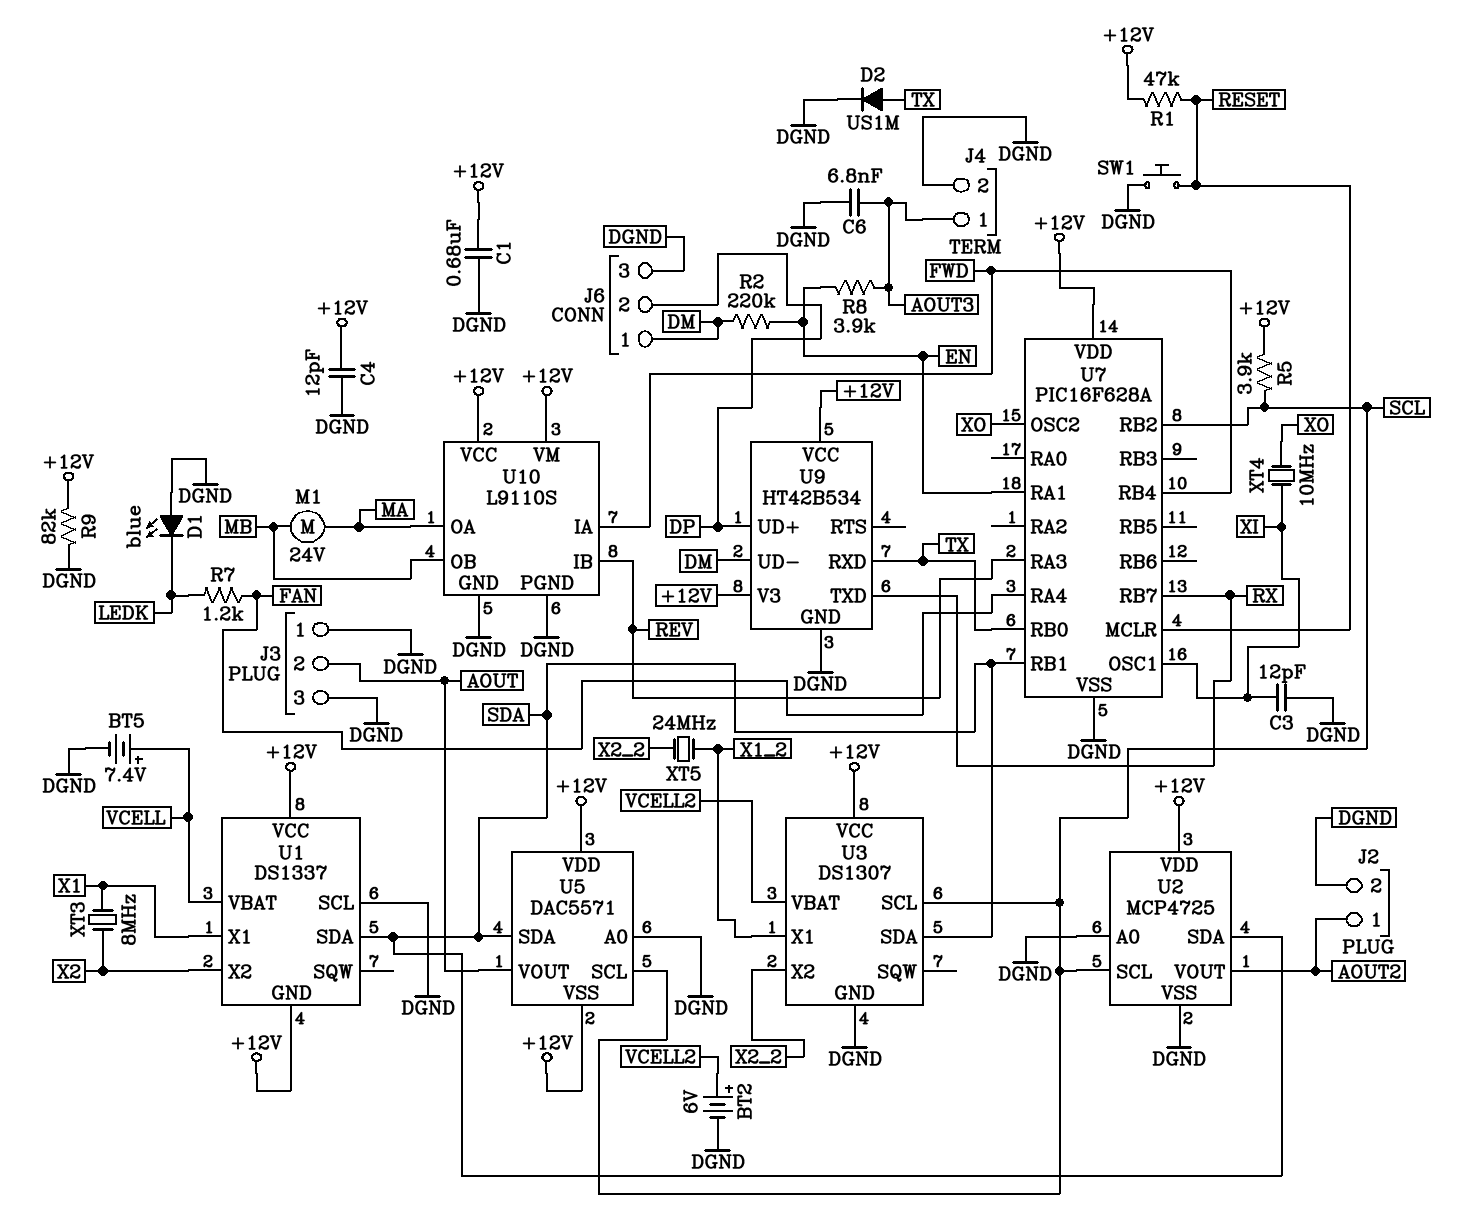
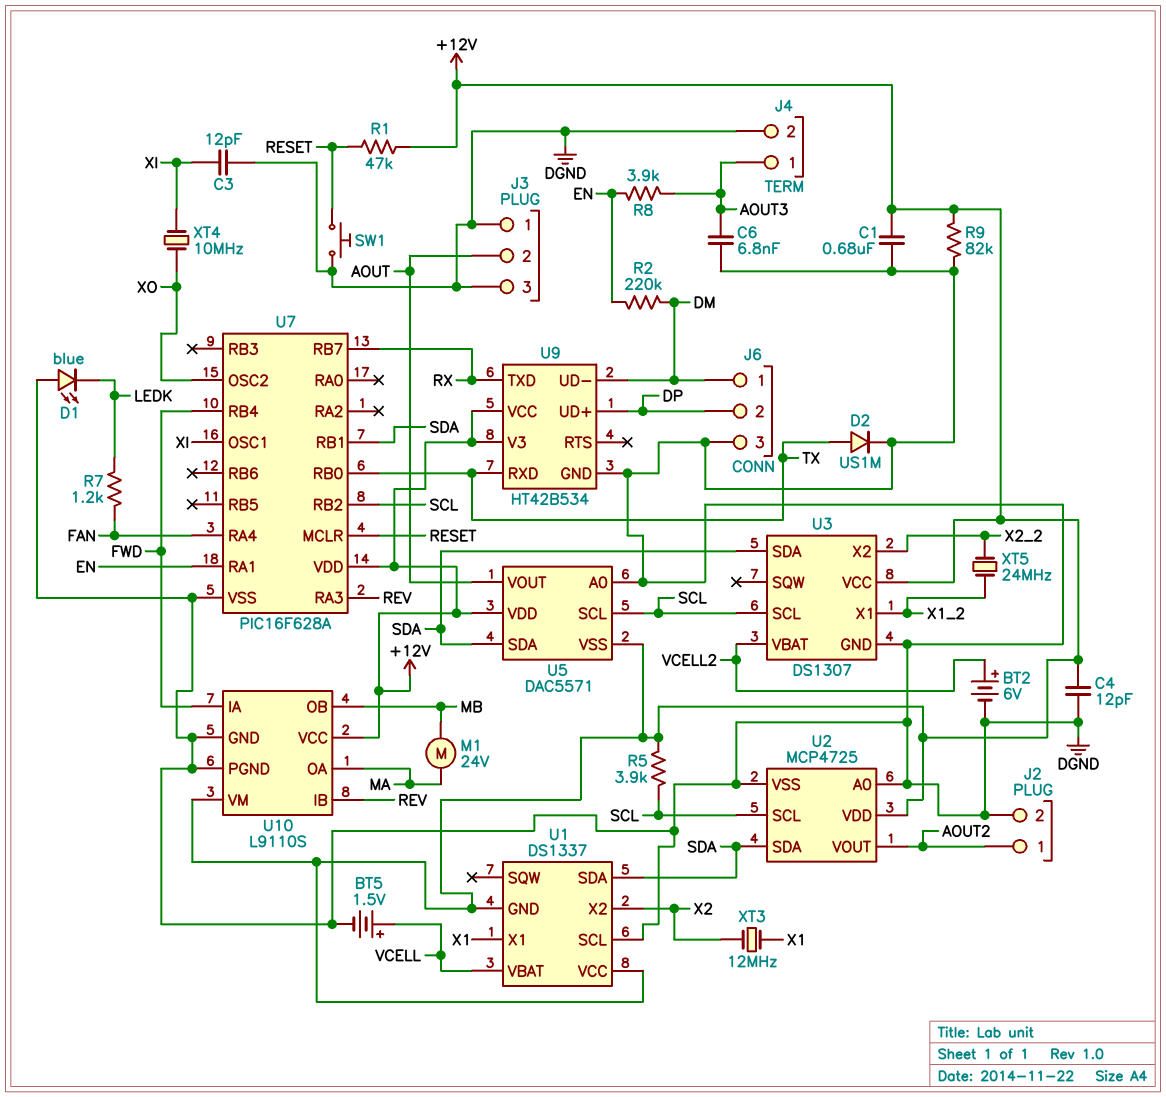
BT5: 7.4V (plus VCELL, minus DGND) -> 1.5V (plus VCELL, minus DGND)
XT3: 8MHz (X1, X2) -> 12MHz (X1, X2)

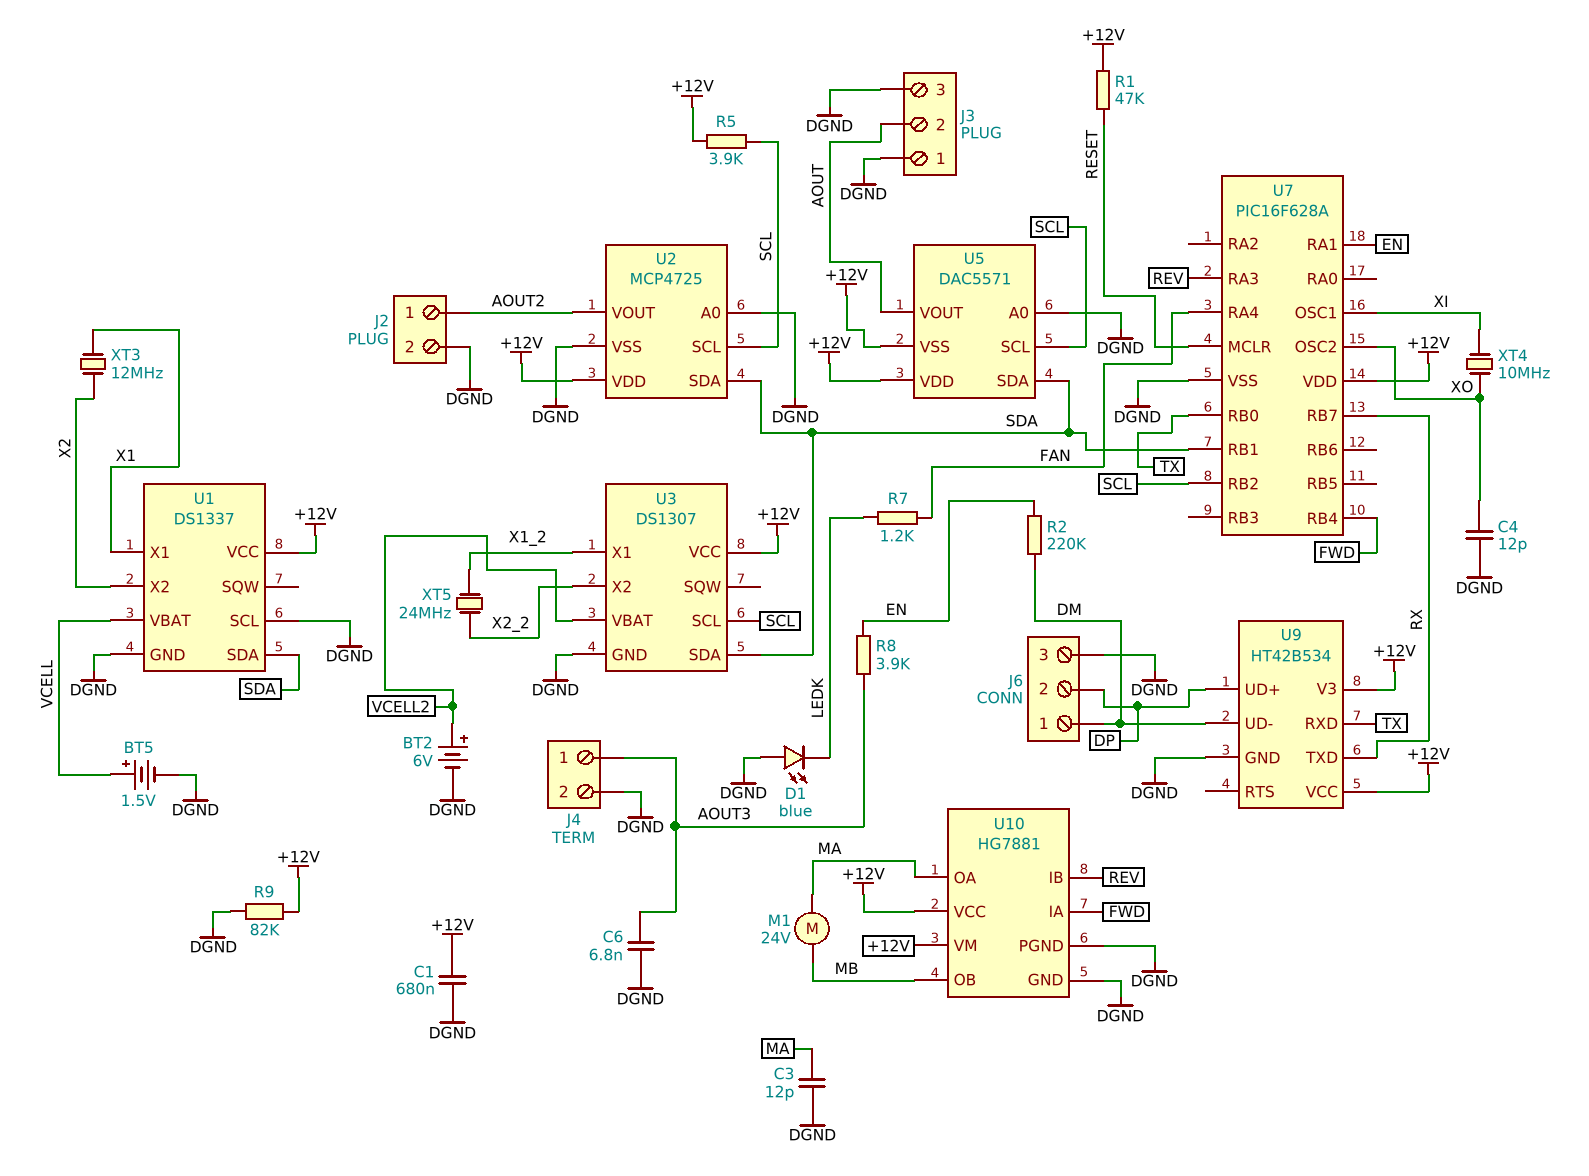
C3: 12pF (DGND, XI) -> 12pF (DGND, MA)
C4: 12pF (+12V, DGND) -> 12pF (DGND, XO)
D2: diode US1M (A TX, K DGND) -> none
SW1: button (DGND, RESET) -> none
U1 pin GND: +12V -> DGND
U10: L9110S -> HG7881

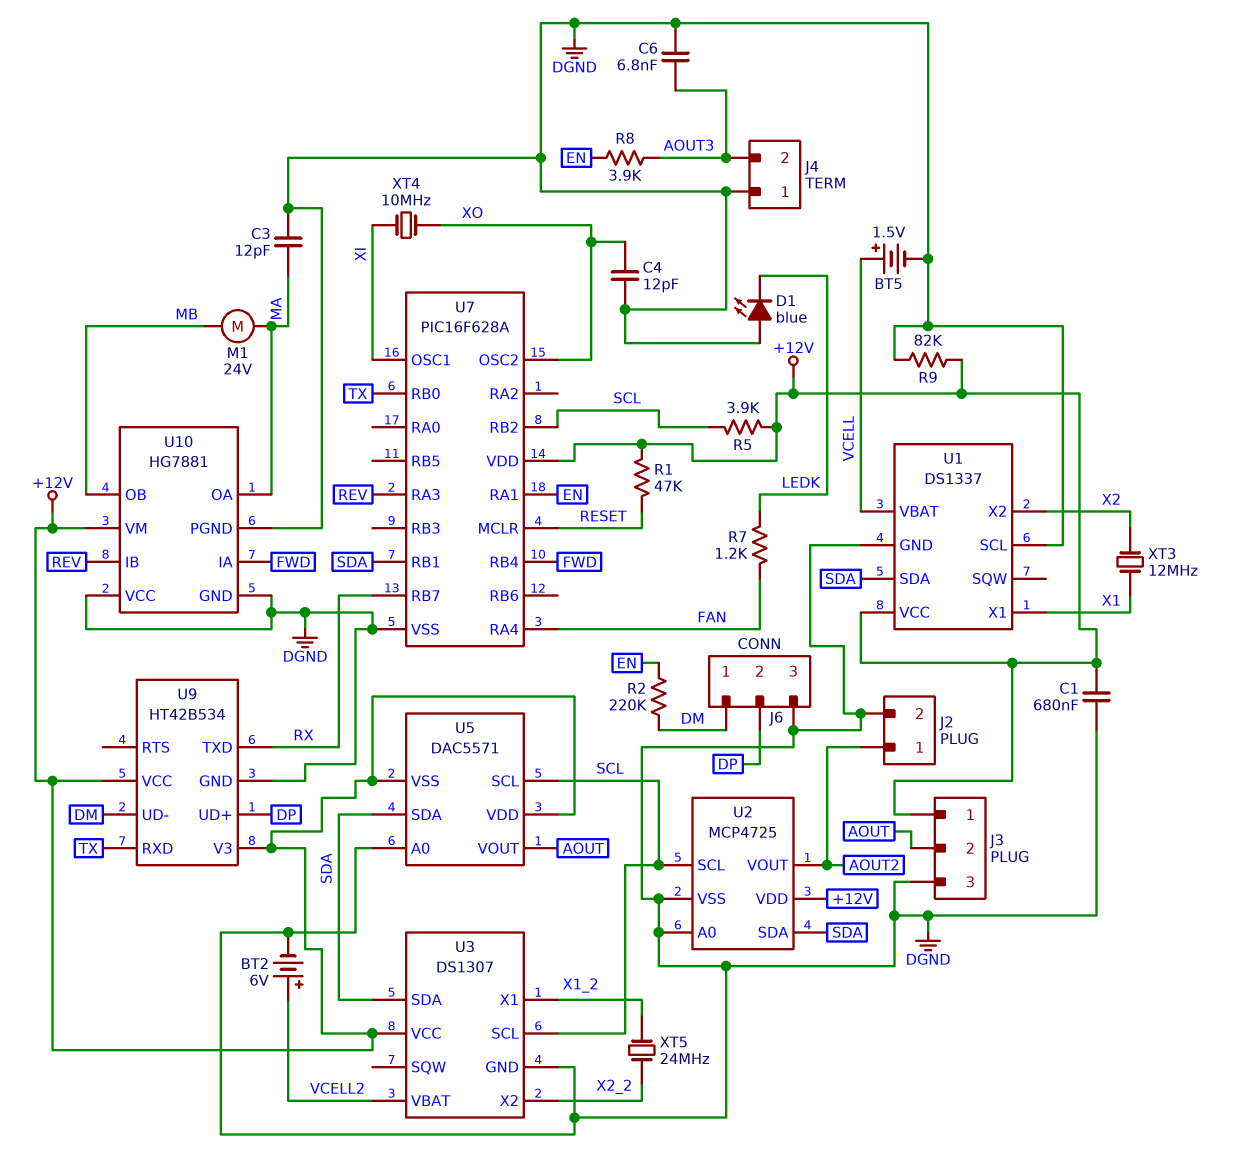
J3 pin 1: DGND -> +12V
J4 pin 1: AOUT3 -> DGND
J4 pin 2: DGND -> AOUT3
U10 pin VCC: +12V -> DGND

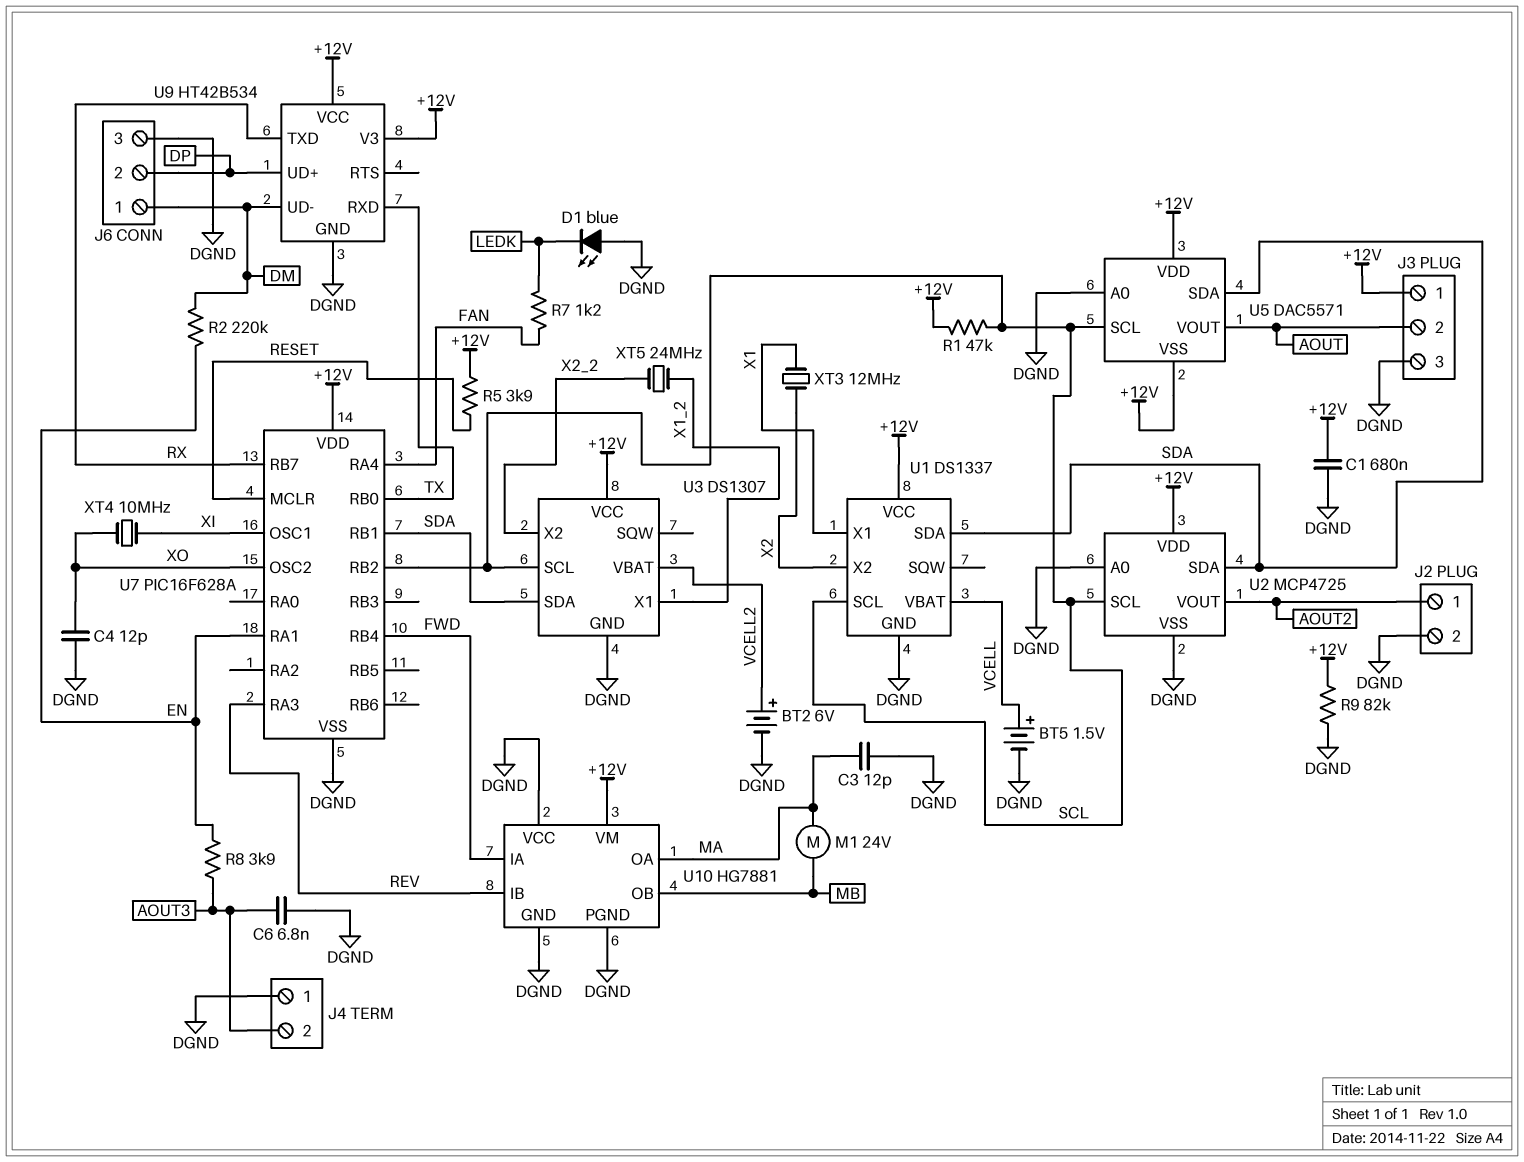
R1: 47k (+12V, RESET) -> 47k (+12V, SCL)
R5: 3.9k (+12V, SCL) -> 3.9k (+12V, RESET)
U1 pin SCL: DGND -> SCL

